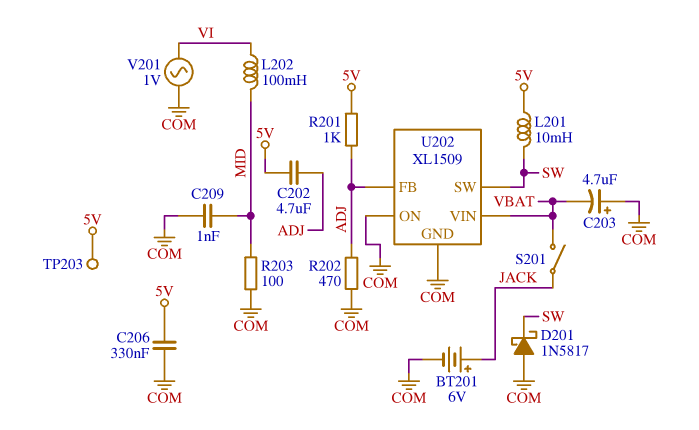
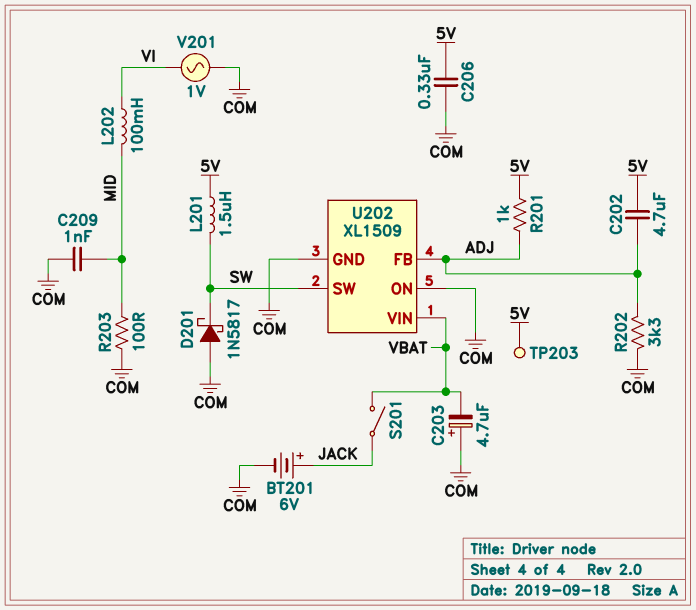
L201: 10mH (5V, SW) -> 1.5uH (5V, SW)
R202: 470 (ADJ, COM) -> 3.3k (ADJ, COM)

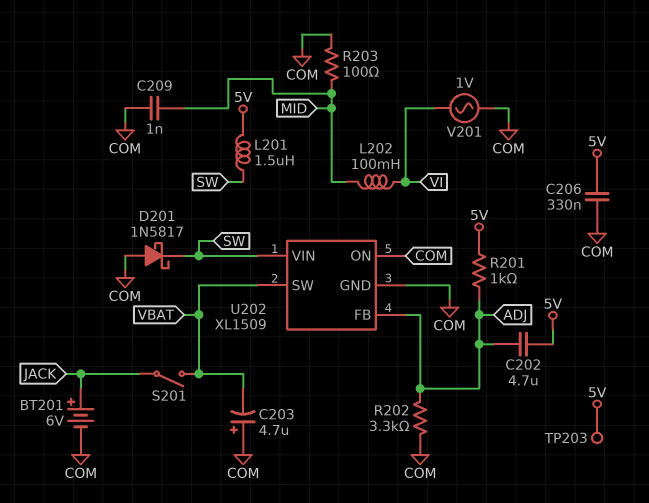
U202 pin SW: SW -> VBAT
U202 pin VIN: VBAT -> SW

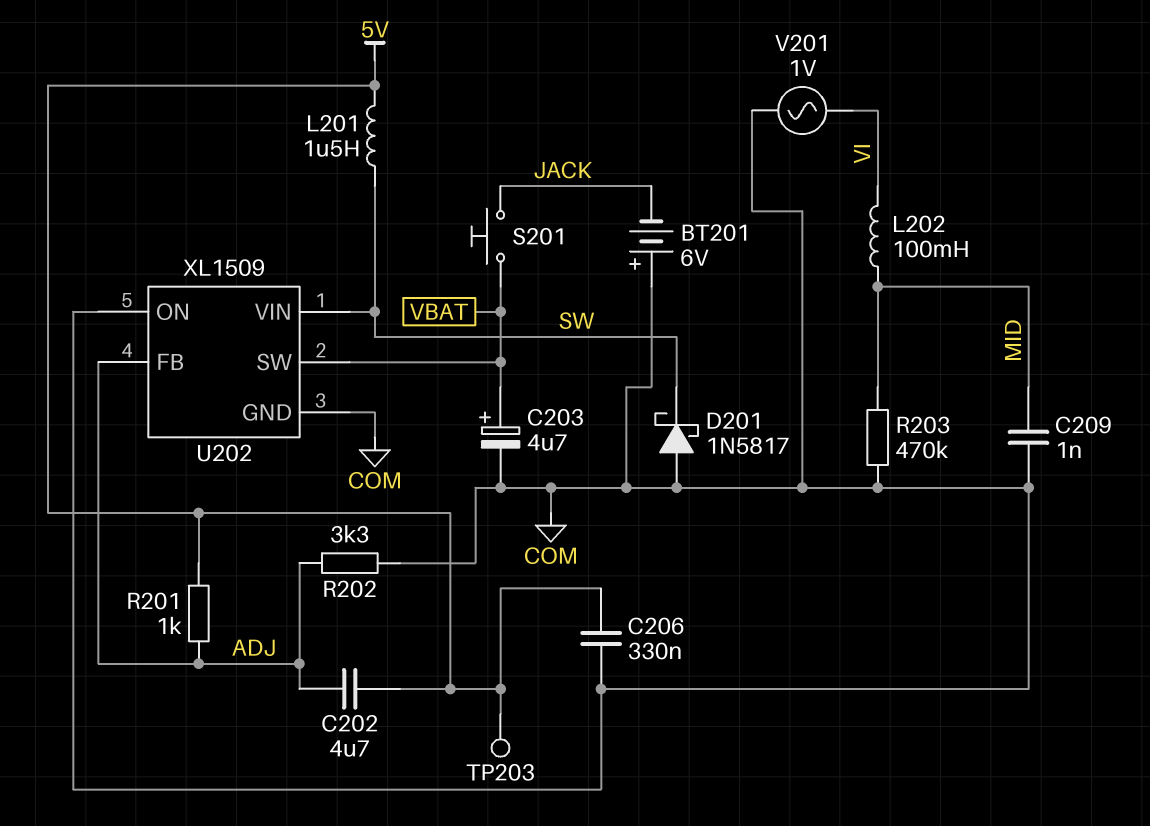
BT201: 6V (plus JACK, minus COM) -> 6V (plus COM, minus JACK)
C203: 4.7uF (plus COM, minus VBAT) -> 4.7uF (plus VBAT, minus COM)
R203: 100 (COM, MID) -> 470k (COM, MID)
S201: switch (JACK, VBAT) -> button (JACK, VBAT)

